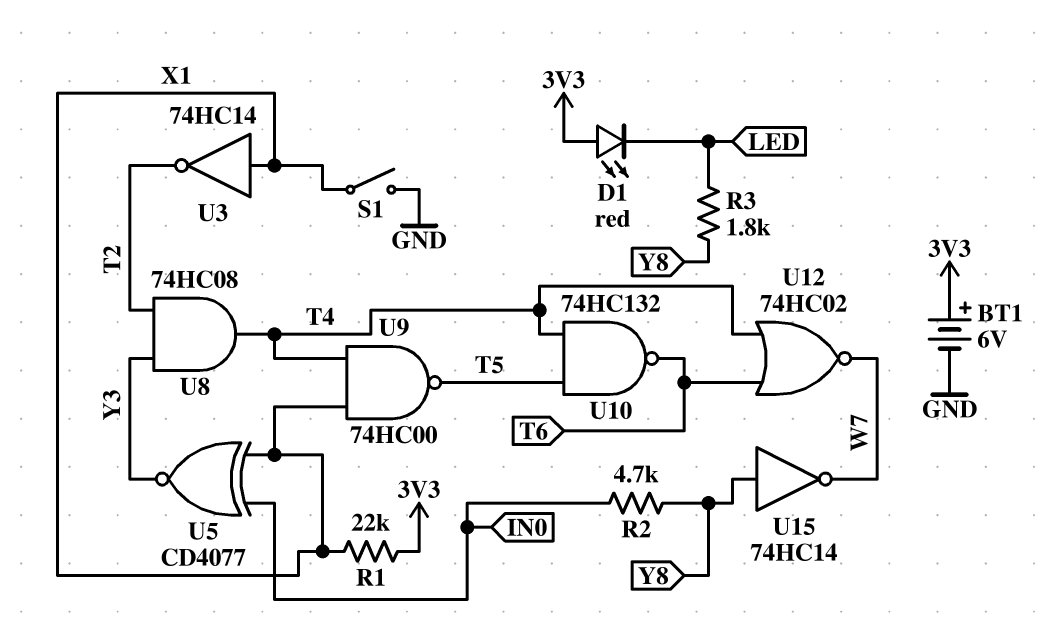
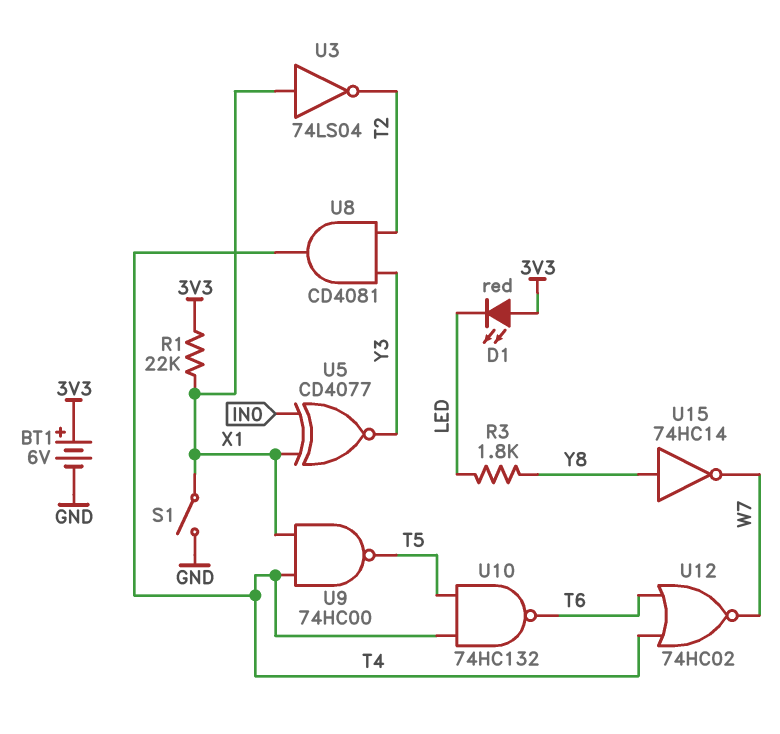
R2: 4.7k (IN0, Y8) -> none
U3: NOT 74HC14 (in X1, out T2) -> NOT 74LS04 (in X1, out T2)
U8: AND 74HC08 (in T2, in Y3, out T4) -> AND CD4081 (in T2, in Y3, out T4)

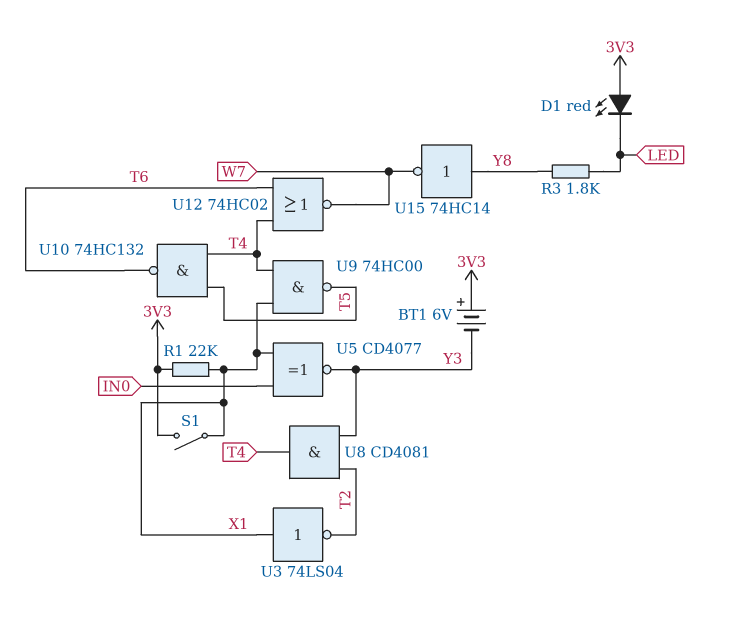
BT1: 6V (plus 3V3, minus GND) -> 6V (plus 3V3, minus Y3)
S1: switch (GND, X1) -> switch (3V3, X1)

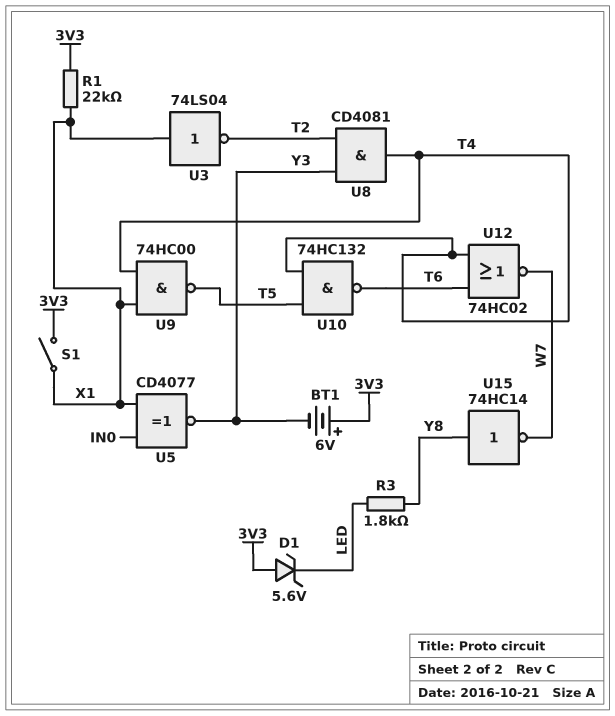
D1: LED red (A 3V3, K LED) -> zener 5.6V (A 3V3, K LED)

